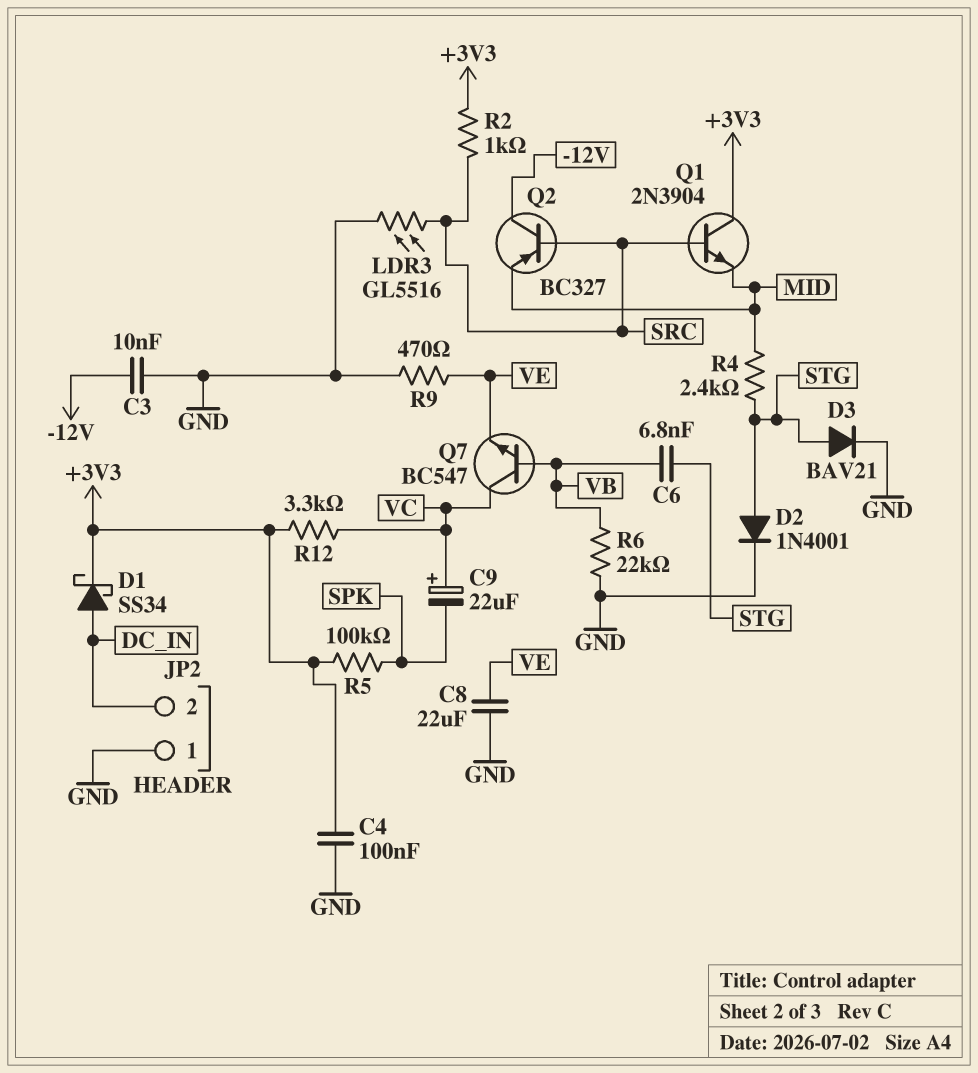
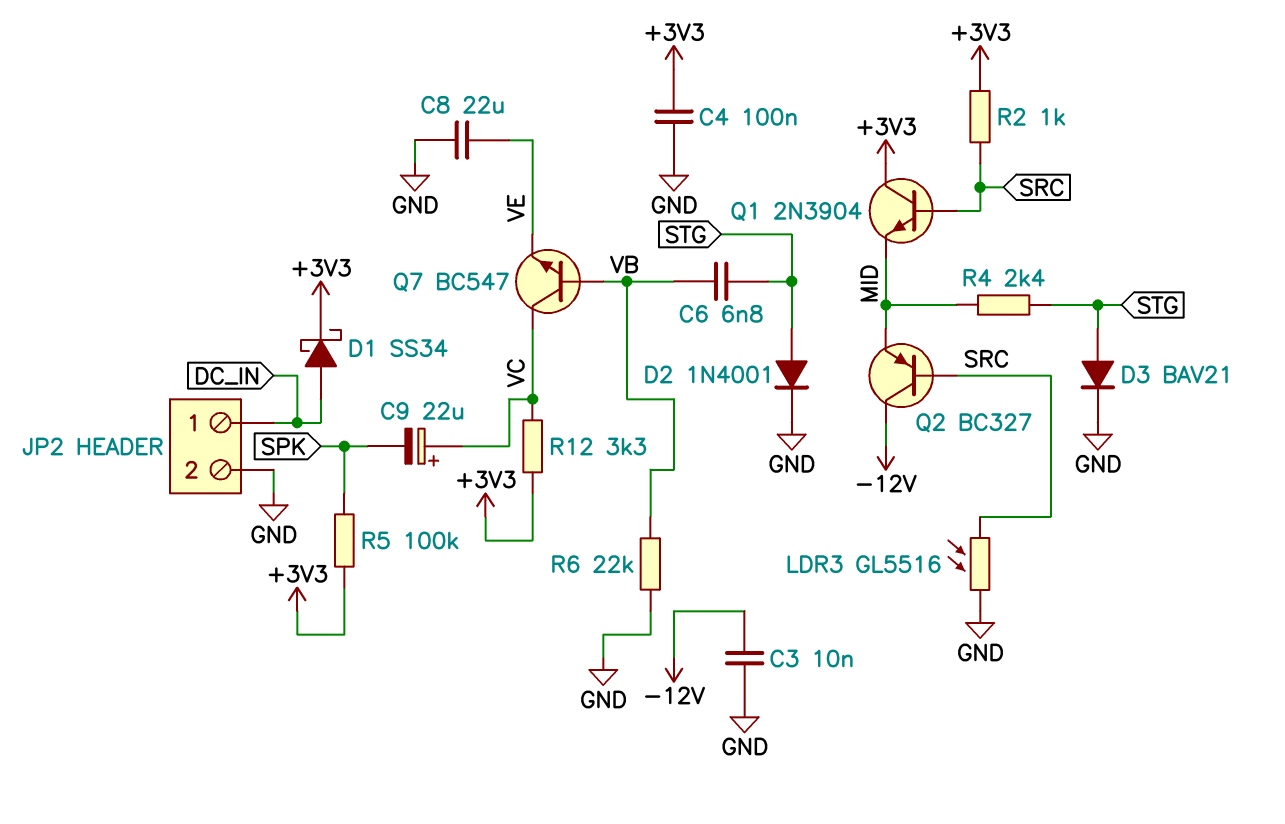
JP2 pin 1: GND -> DC_IN
JP2 pin 2: DC_IN -> GND
R9: 470 (GND, VE) -> none

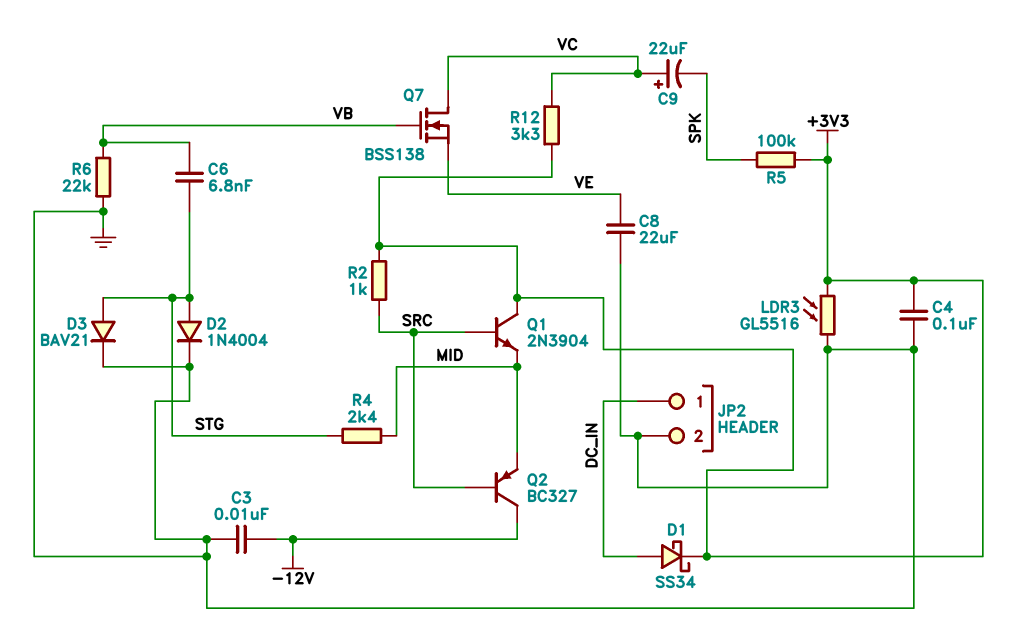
D2: diode 1N4001 (A STG, K GND) -> diode 1N4004 (A STG, K GND)
LDR3: GL5516 (GND, SRC) -> GL5516 (+3V3, GND)
Q7: NPN BC547 (B VB, C VC, E VE) -> NMOS BSS138 (G VB, D VC, S VE)

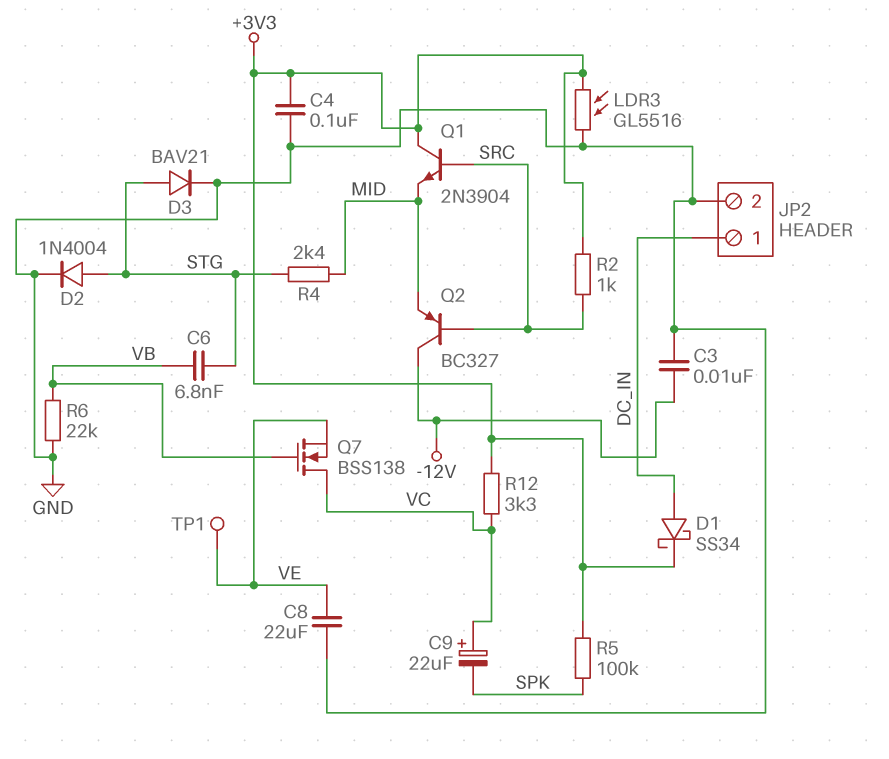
TP1: none -> test point (VE)

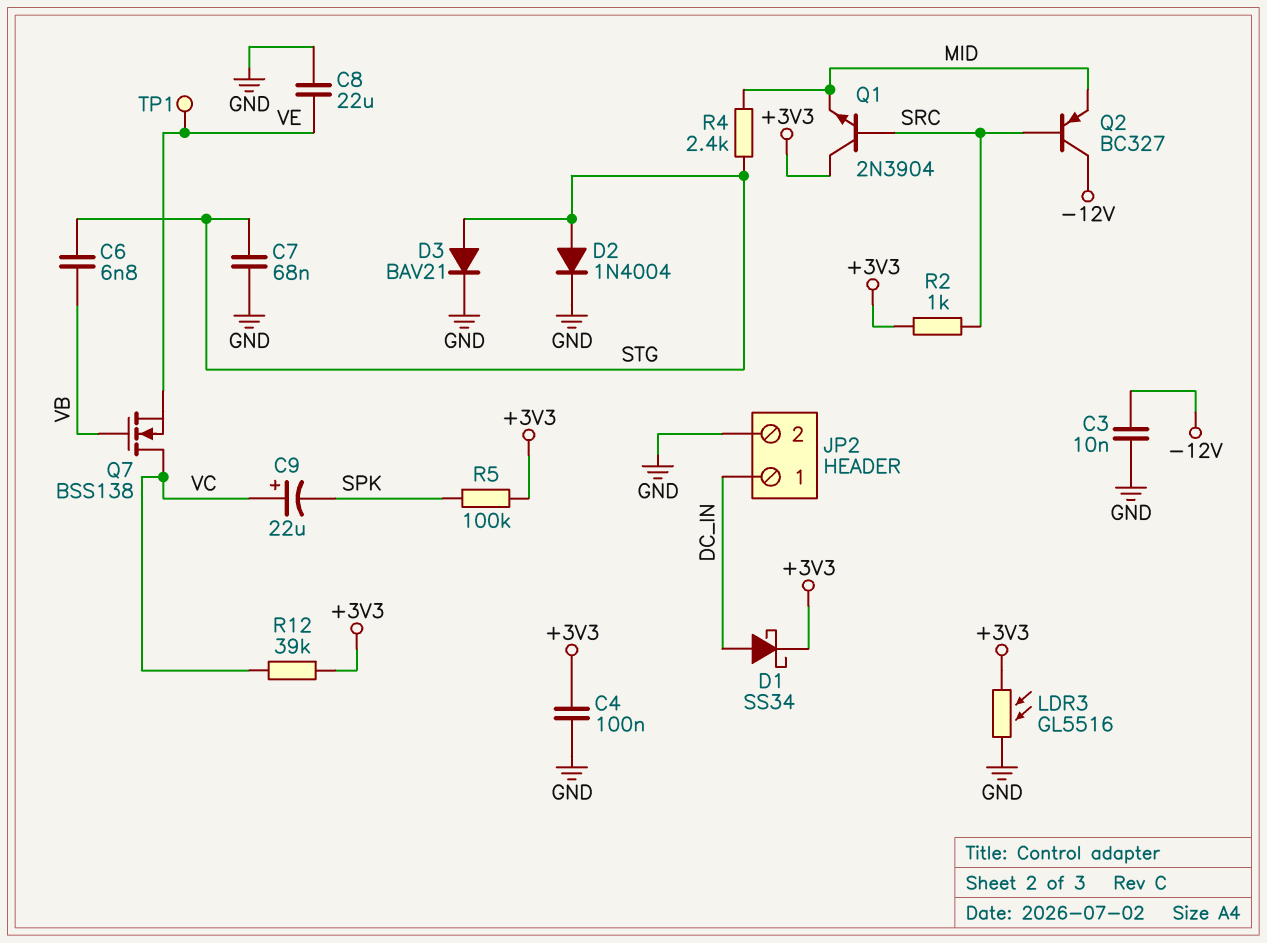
C7: none -> 68nF (GND, STG)
R6: 22k (GND, VB) -> none
R12: 3.3k (+3V3, VC) -> 39k (+3V3, VC)

